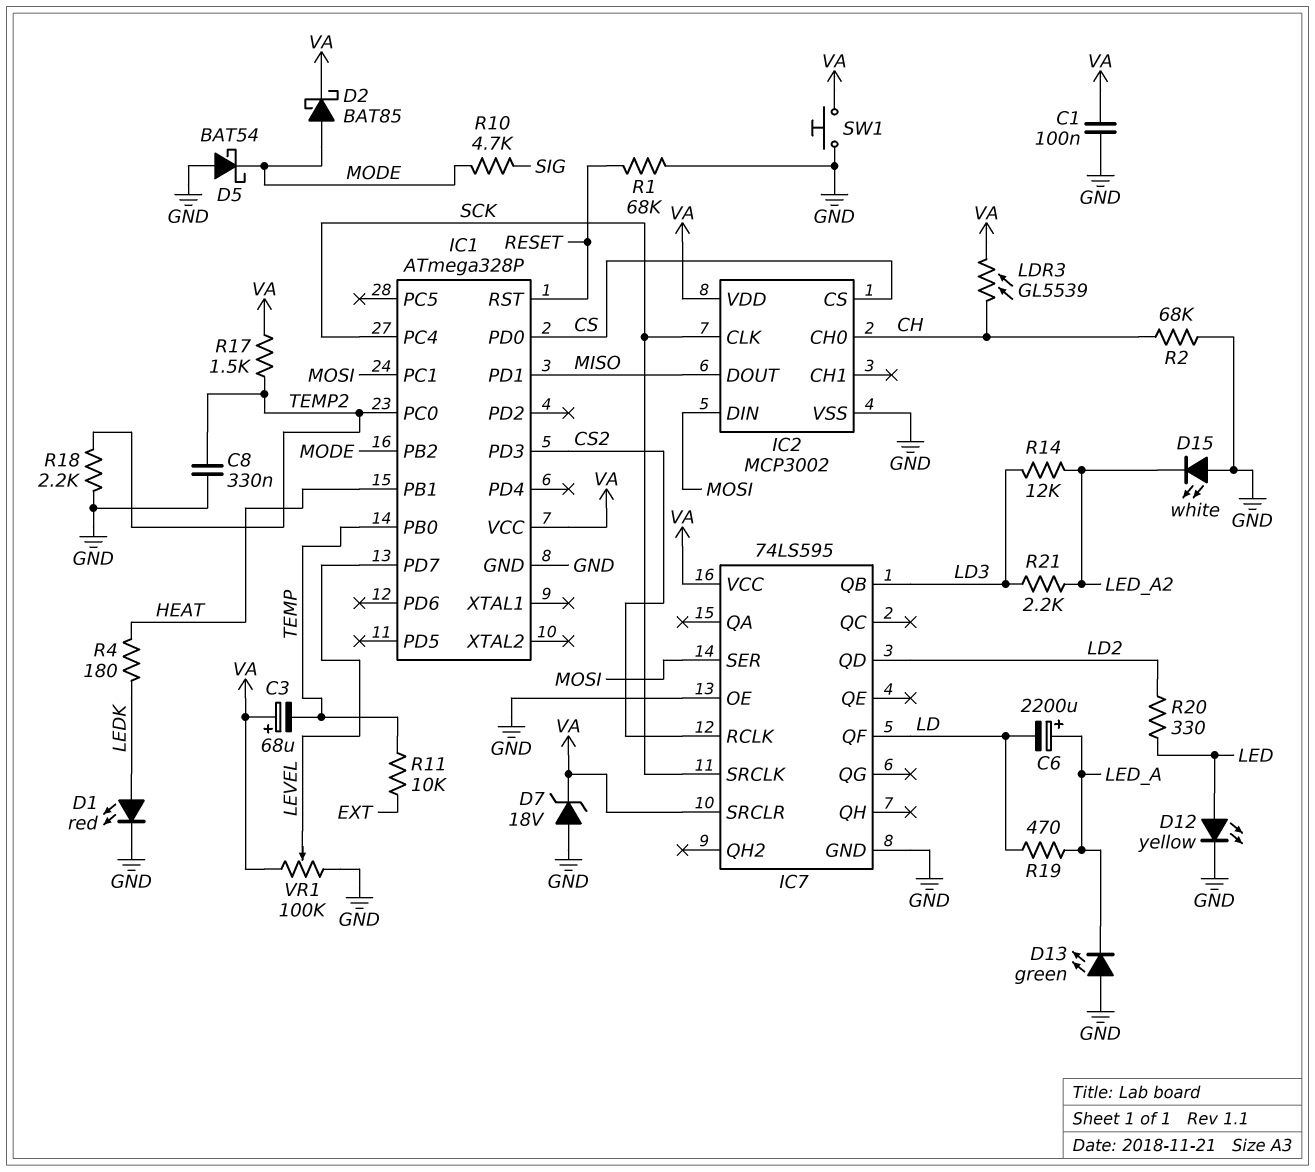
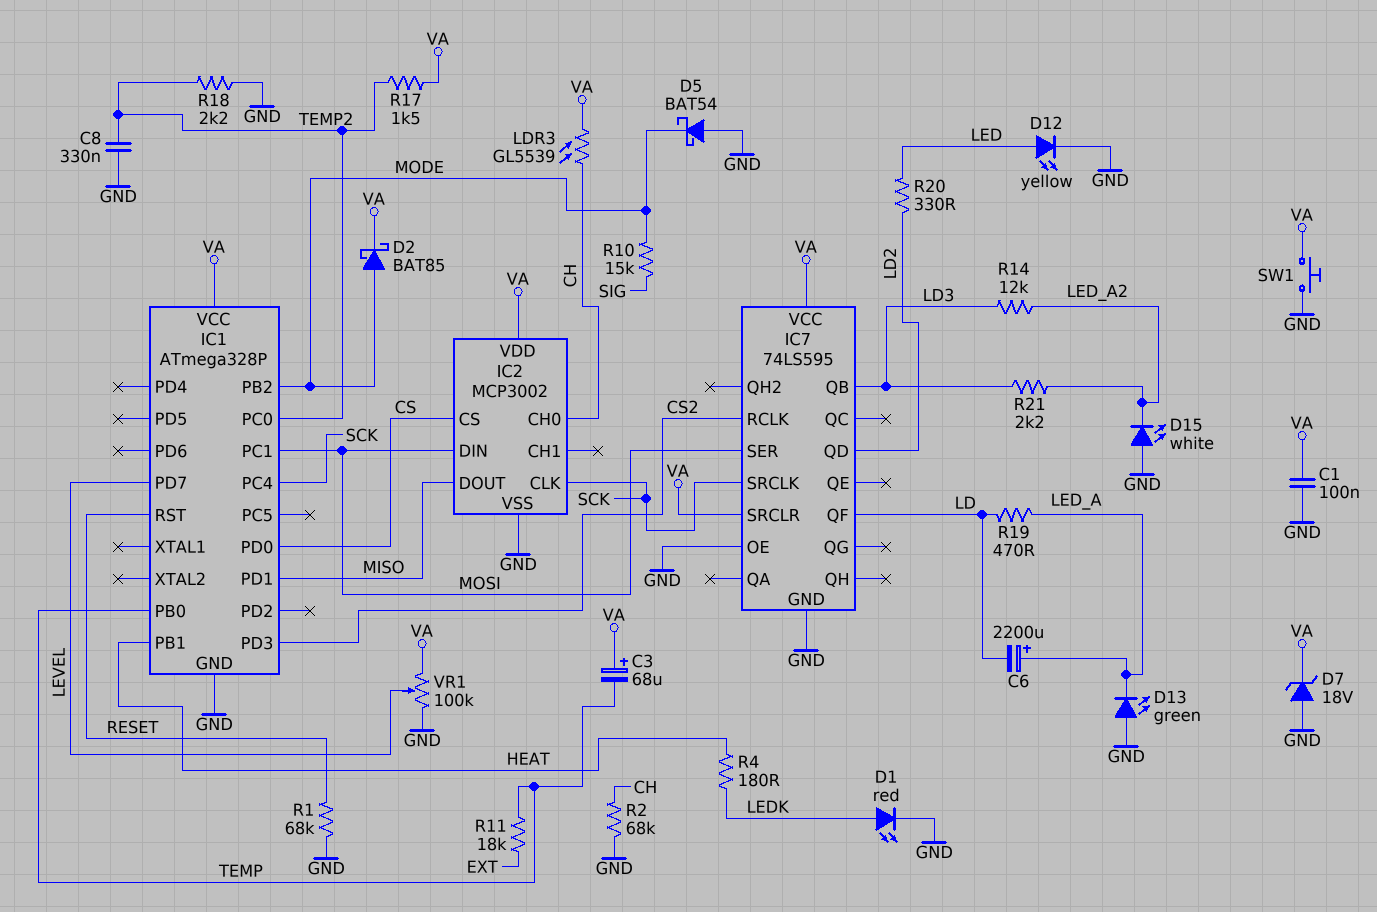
R10: 4.7k (MODE, SIG) -> 15k (MODE, SIG)
R11: 10k (EXT, TEMP) -> 18k (EXT, TEMP)

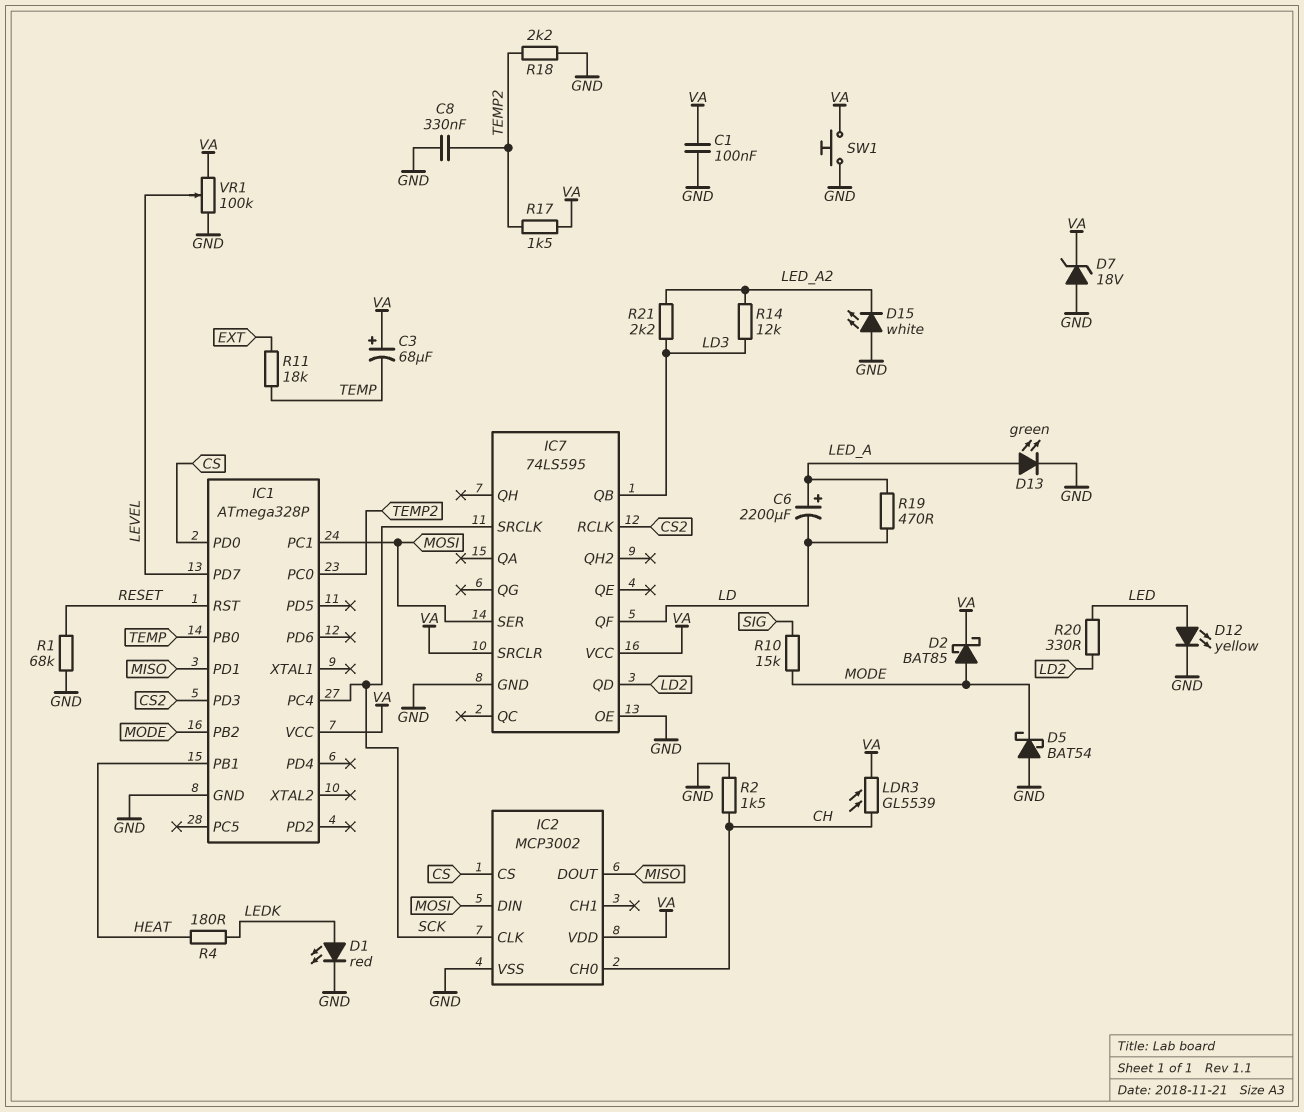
D13: LED green (A GND, K LED_A) -> LED green (A LED_A, K GND)
R2: 68k (CH, GND) -> 1.5k (CH, GND)

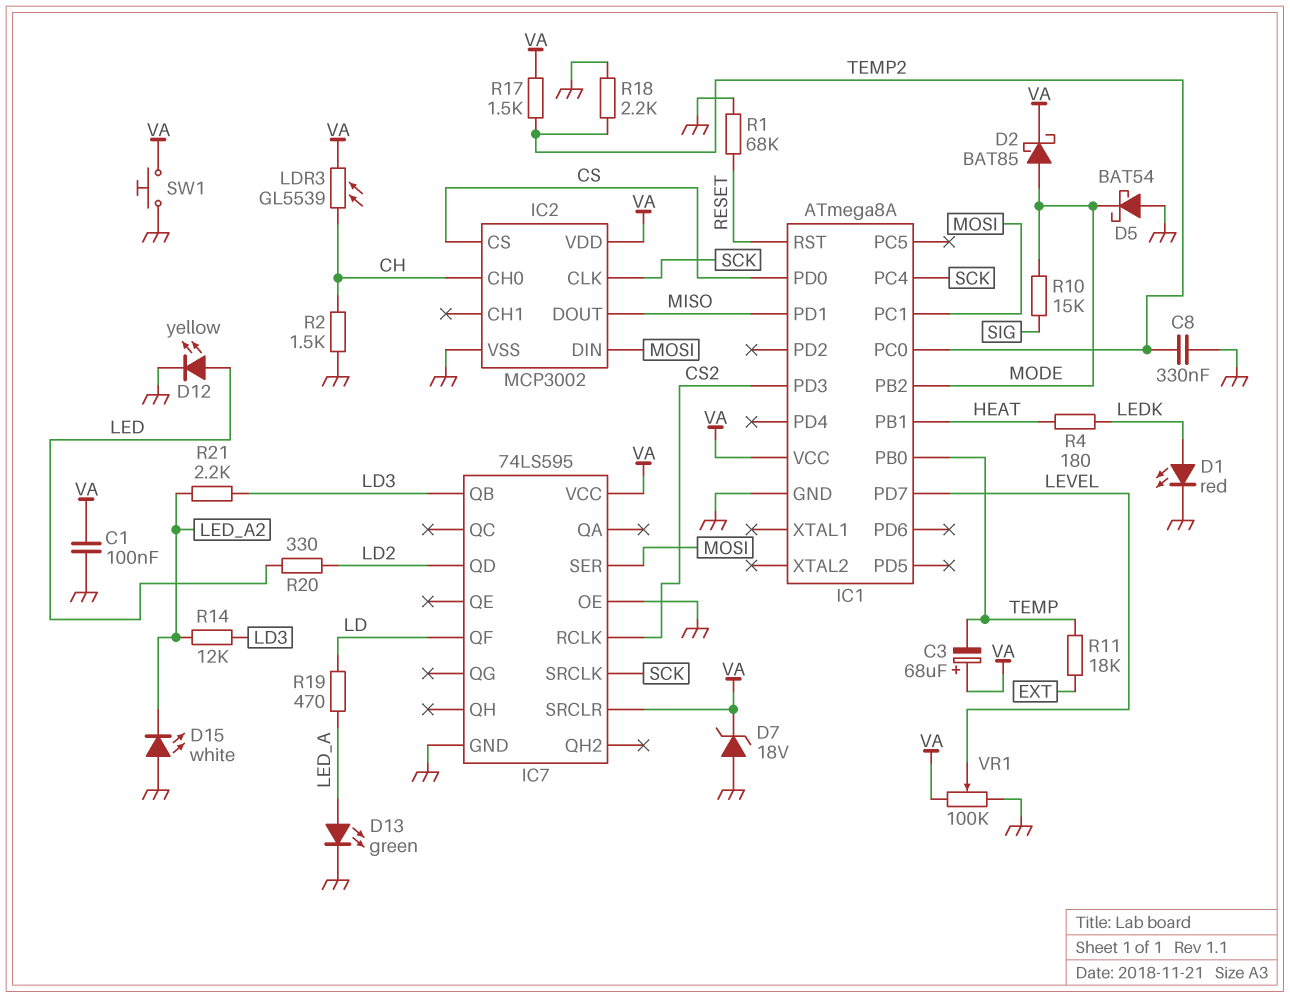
C6: 2200uF (plus LED_A, minus LD) -> none
IC1: ATmega328P -> ATmega8A

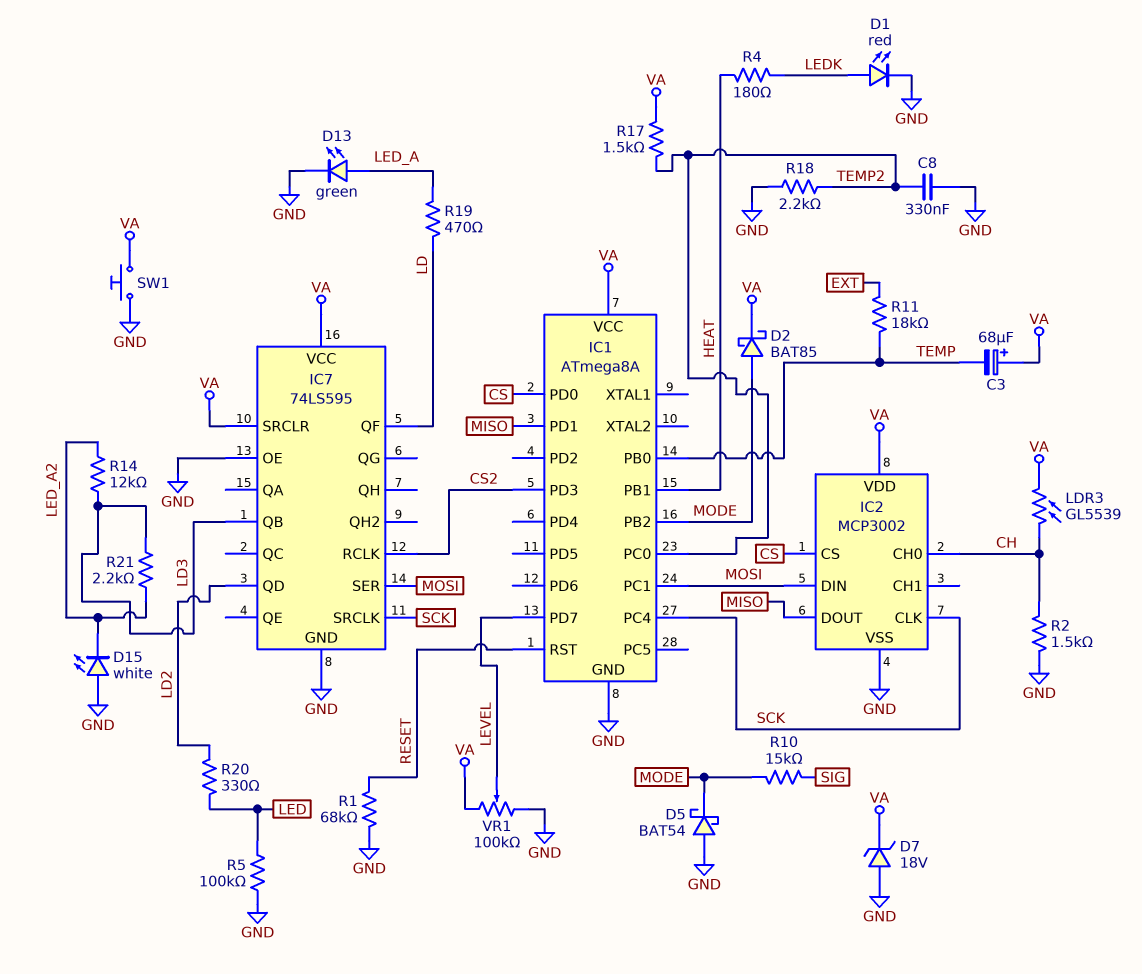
C1: 100nF (GND, VA) -> none
D12: LED yellow (A LED, K GND) -> none
R5: none -> 100k (GND, LED)

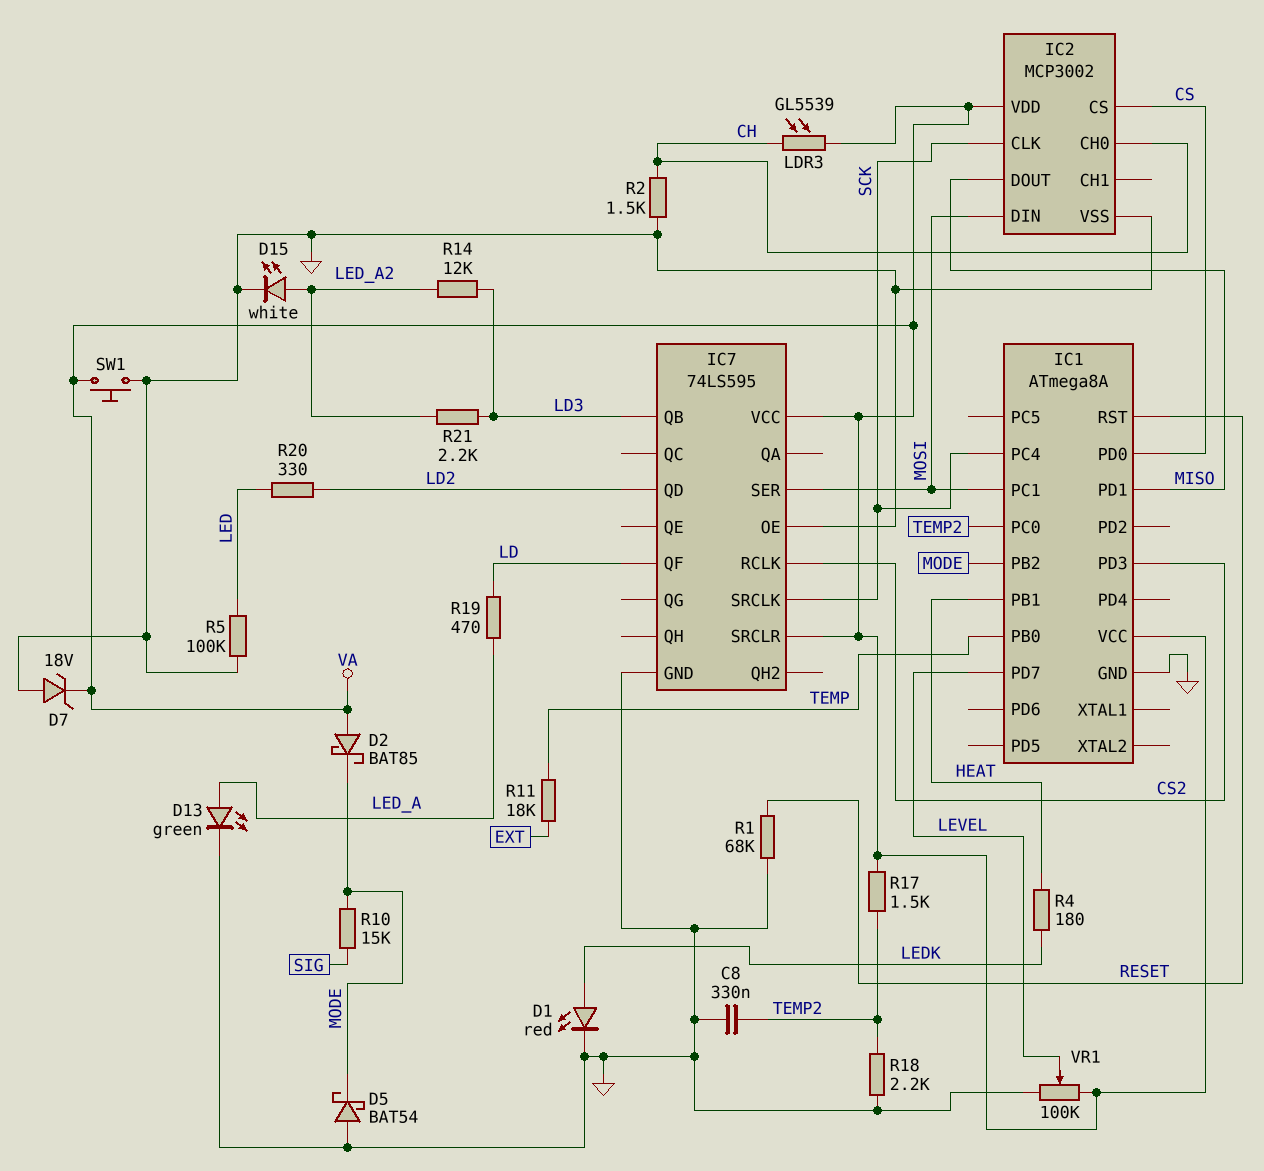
C3: 68uF (plus VA, minus TEMP) -> none
D2: schottky BAT85 (A MODE, K VA) -> schottky BAT85 (A VA, K MODE)
D15: LED white (A GND, K LED_A2) -> LED white (A LED_A2, K GND)

